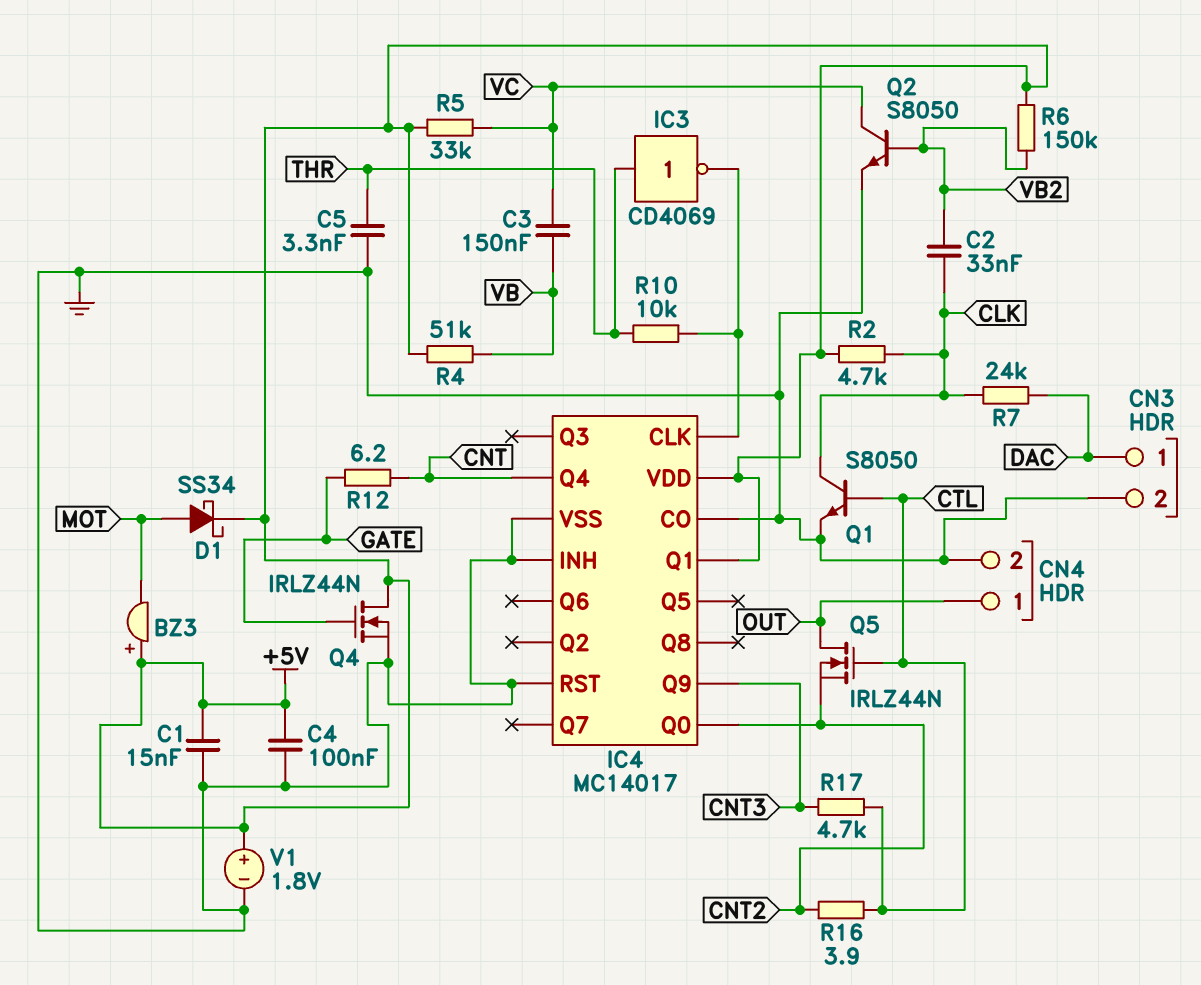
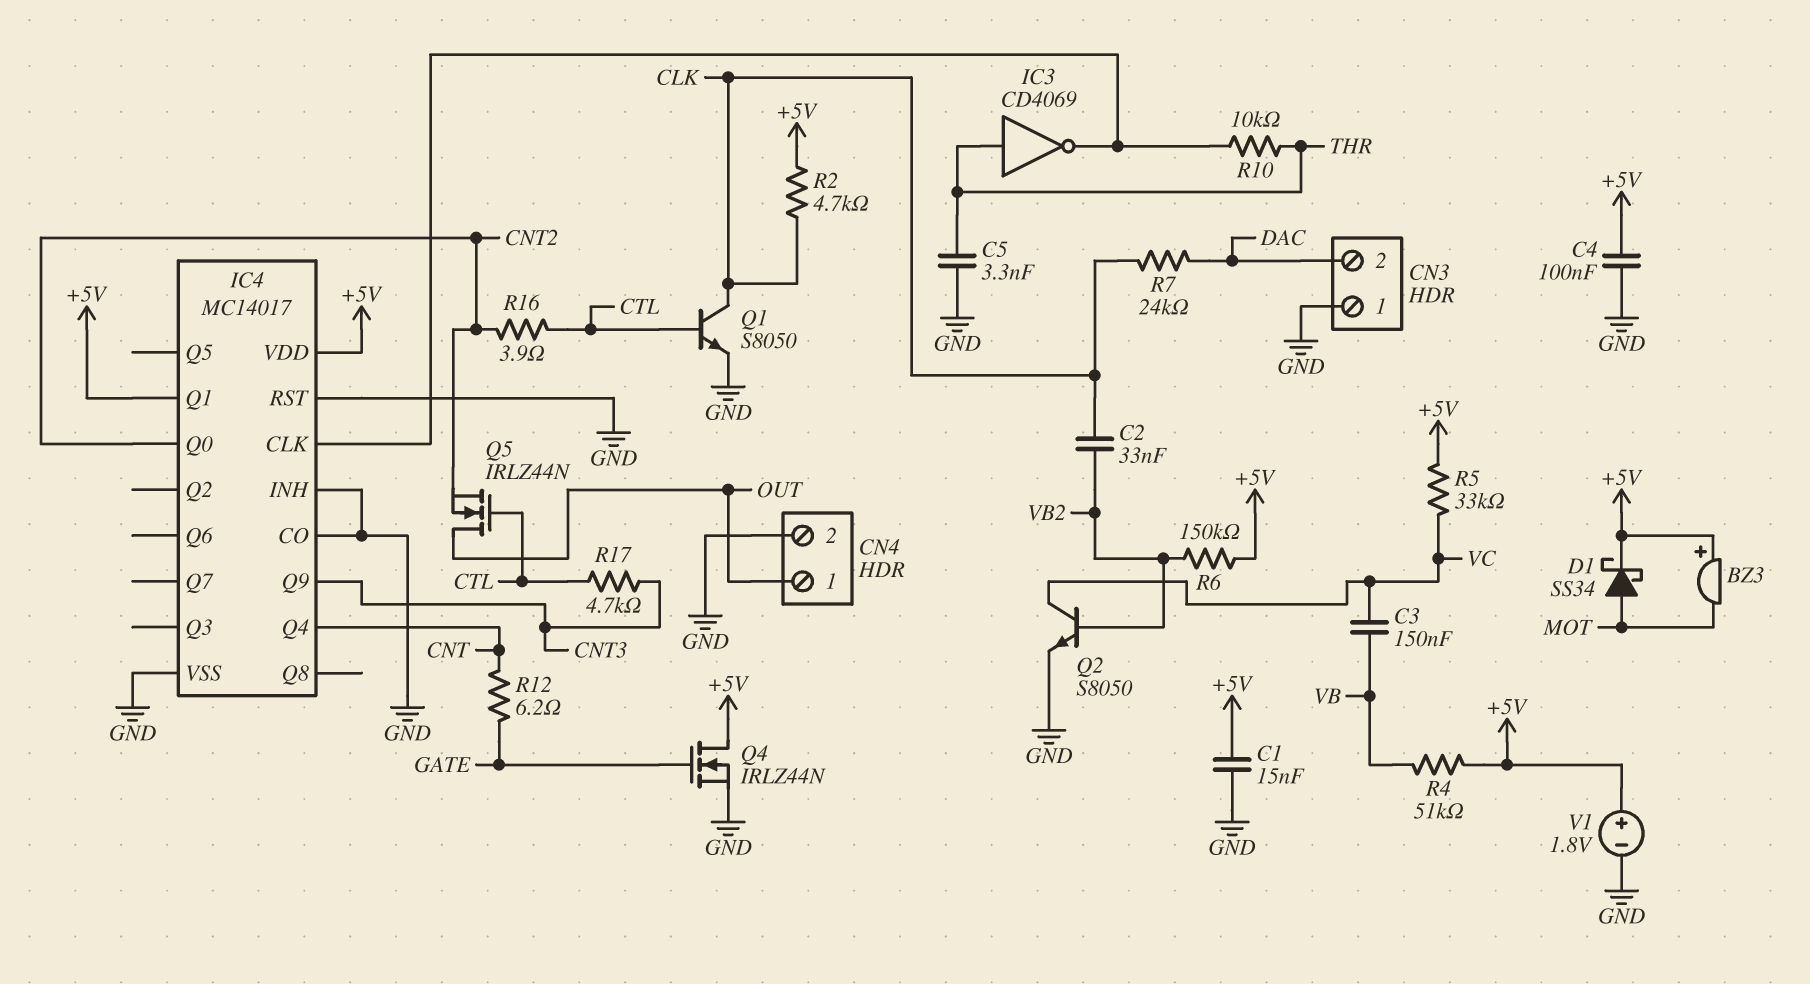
CN3 pin 1: DAC -> GND
CN3 pin 2: GND -> DAC

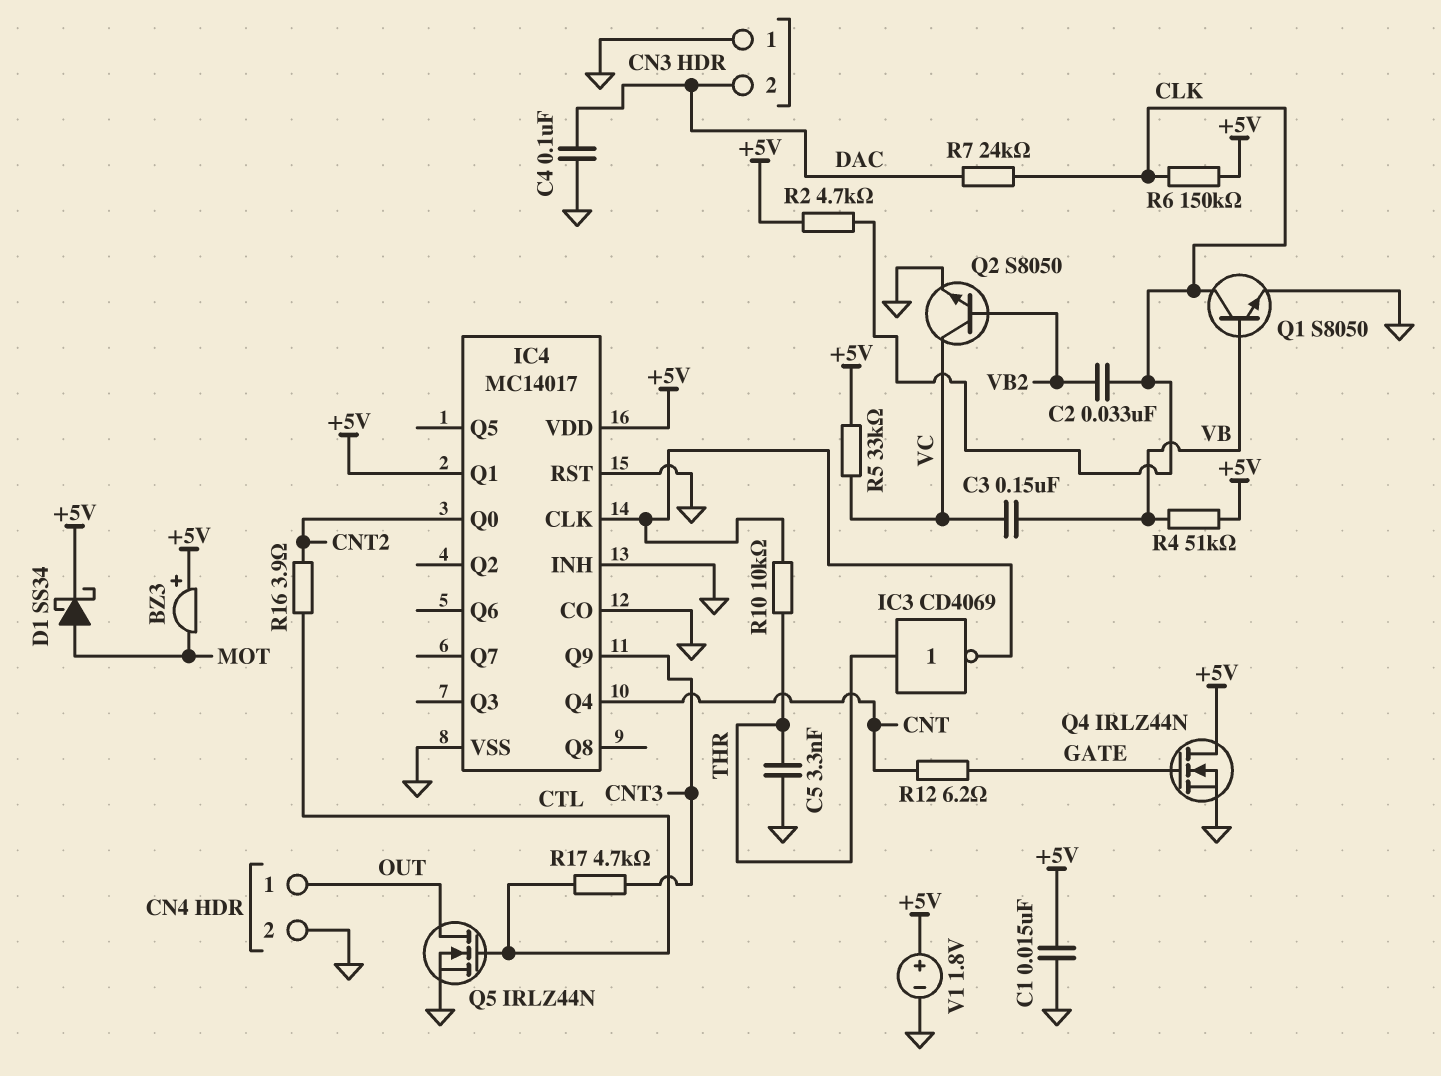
C4: 100nF (+5V, GND) -> 100nF (DAC, GND)
Q1: NPN S8050 (B CTL, C CLK, E GND) -> NPN S8050 (B VB, C CLK, E GND)
Q5: NMOS IRLZ44N (G CTL, D OUT, S CNT2) -> NMOS IRLZ44N (G CTL, D OUT, S GND)
R6: 150k (+5V, VB2) -> 150k (+5V, CLK)

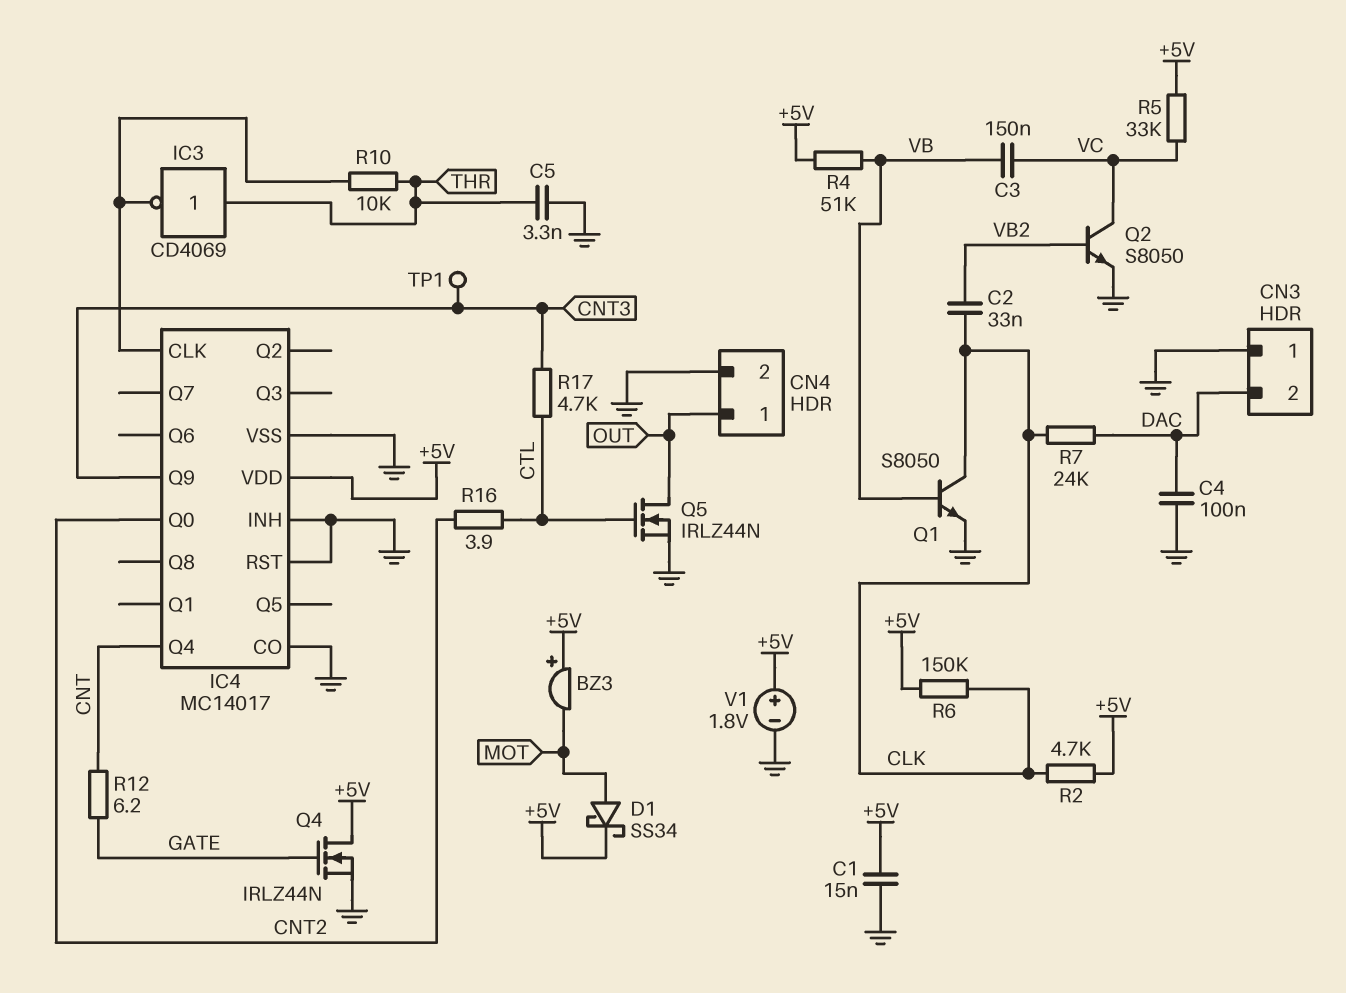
IC4 pin Q1: +5V -> none
TP1: none -> test point (CNT3)

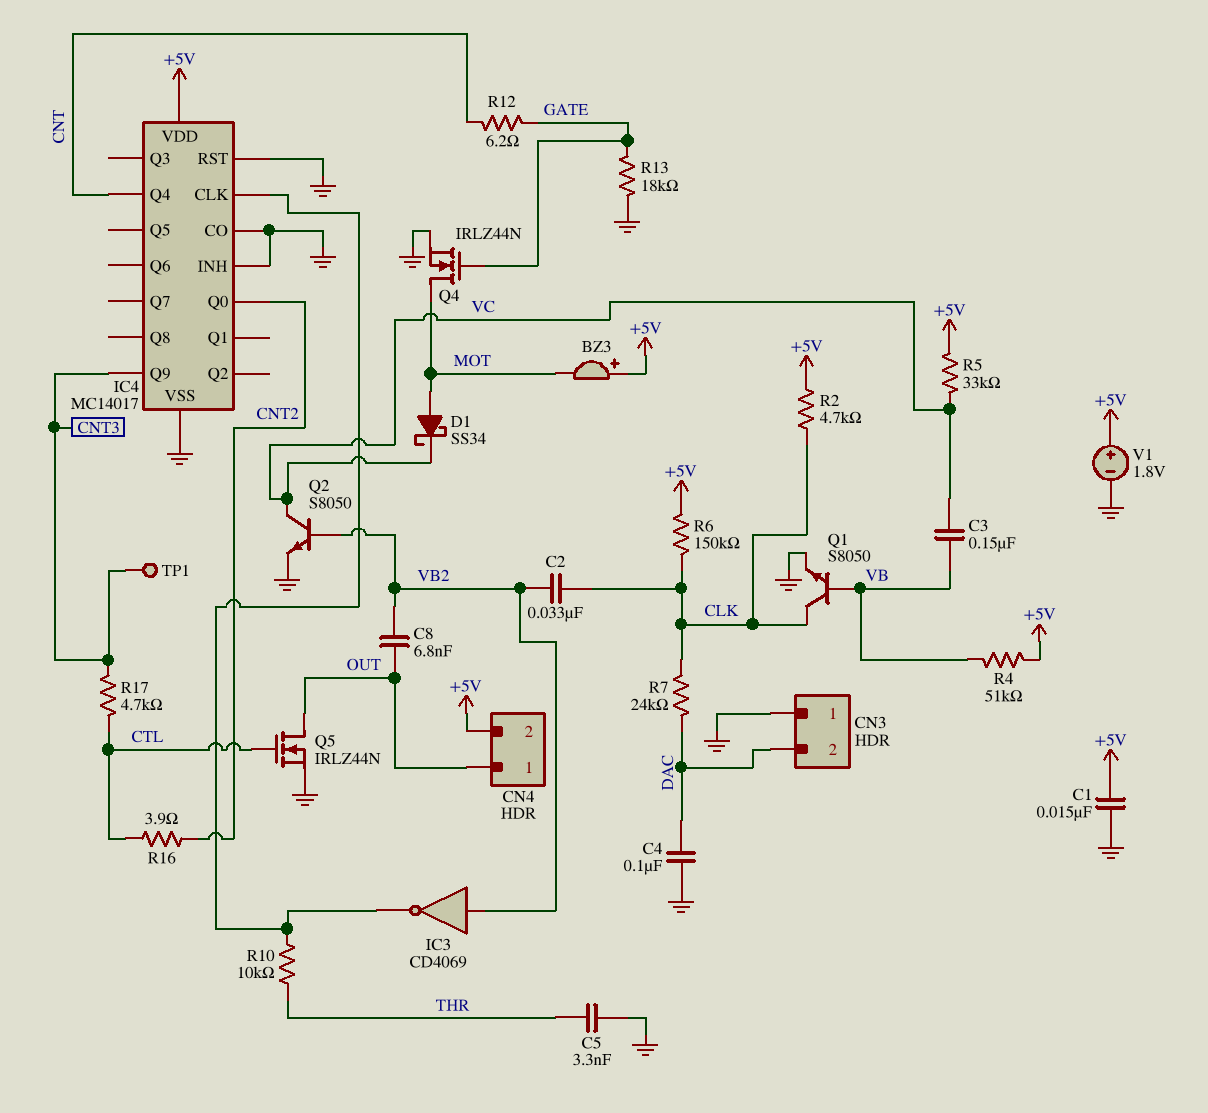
C8: none -> 6.8nF (OUT, VB2)
CN4 pin 2: GND -> +5V
D1: schottky SS34 (A MOT, K +5V) -> schottky SS34 (A MOT, K VC)
IC3: NOT CD4069 (in THR, out IC4/CLK) -> NOT CD4069 (in VB2, out IC4/CLK)
Q4: NMOS IRLZ44N (G GATE, D +5V, S GND) -> NMOS IRLZ44N (G GATE, D MOT, S GND)
R13: none -> 18k (GATE, GND)

